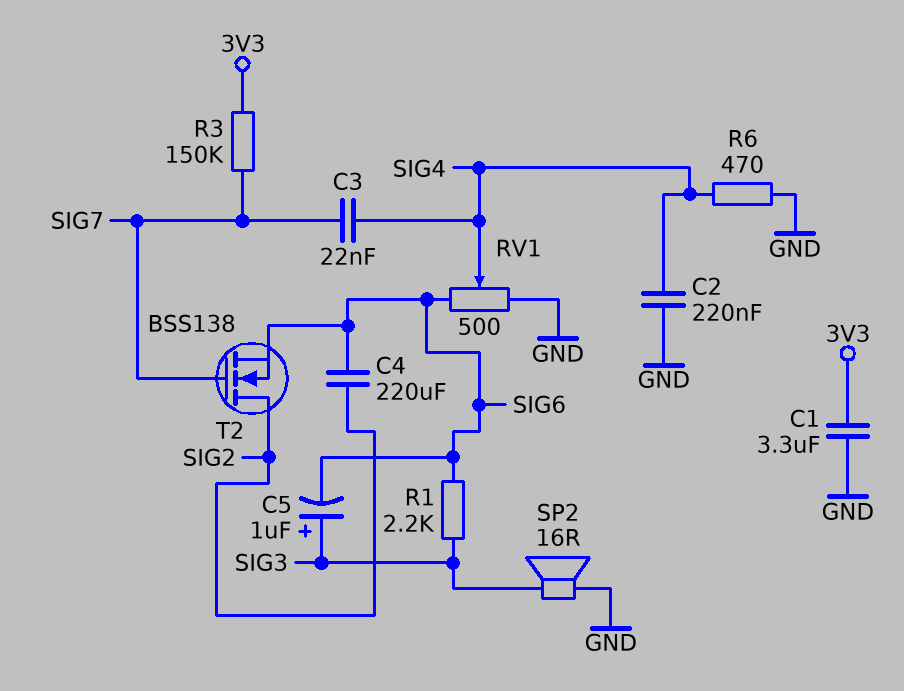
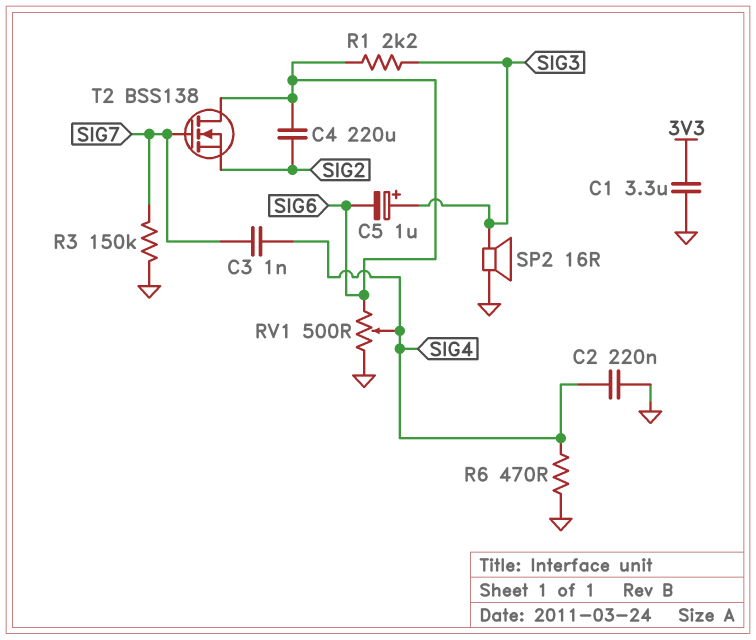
C3: 22nF (SIG4, SIG7) -> 1nF (SIG4, SIG7)
R3: 150k (3V3, SIG7) -> 150k (GND, SIG7)
T2: NMOS BSS138 (G SIG7, D SIG2, S SIG6) -> NMOS BSS138 (G SIG7, D SIG6, S SIG2)

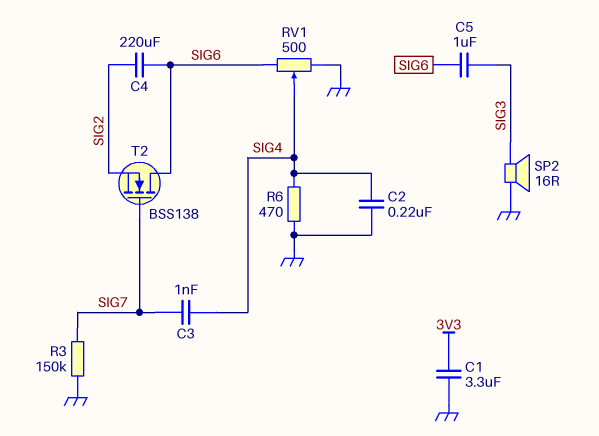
C5: 1uF (plus SIG3, minus SIG6) -> 1uF (SIG3, SIG6)
R1: 2.2k (SIG3, SIG6) -> none

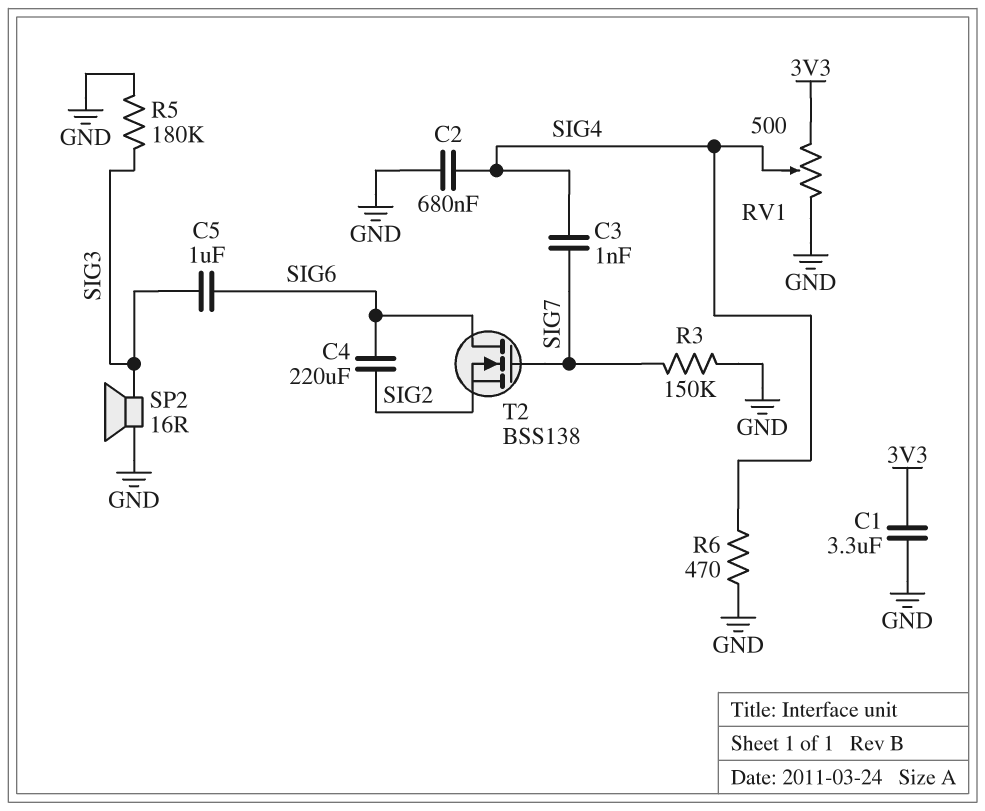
C2: 220nF (GND, SIG4) -> 680nF (GND, SIG4)
R5: none -> 180k (GND, SIG3)
RV1: 500 (GND, SIG6, wiper SIG4) -> 500 (3V3, GND, wiper SIG4)

